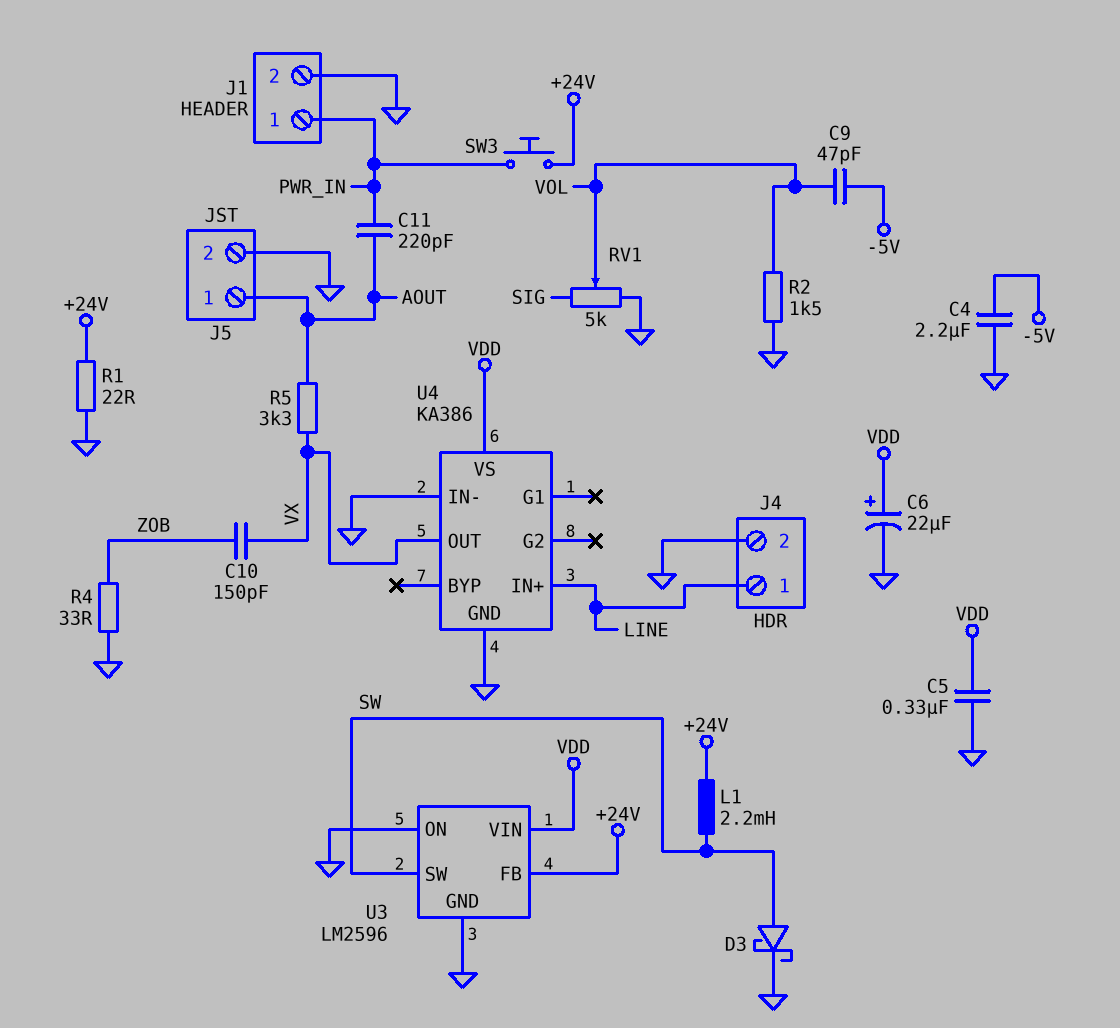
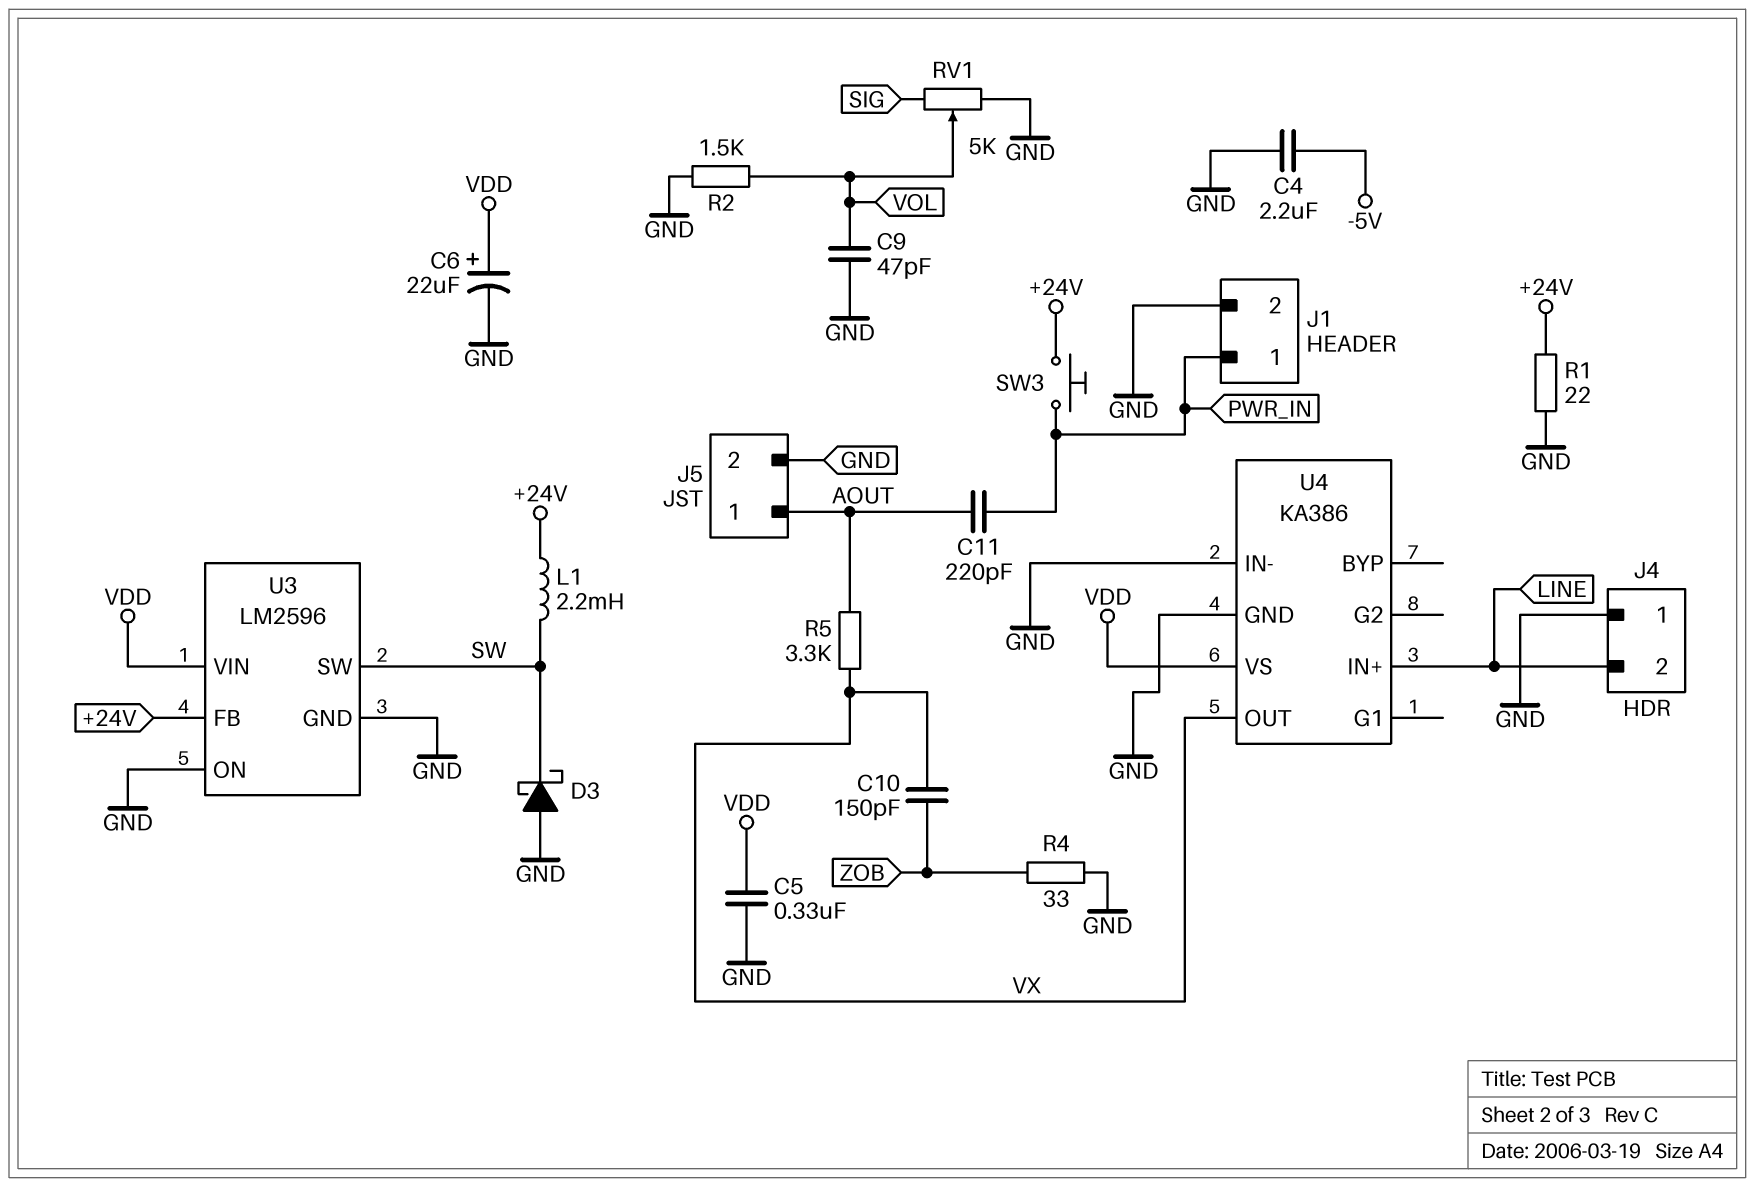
C9: 47pF (-5V, VOL) -> 47pF (GND, VOL)
D3: schottky (A SW, K GND) -> schottky (A GND, K SW)
J4 pin 1: LINE -> GND
J4 pin 2: GND -> LINE

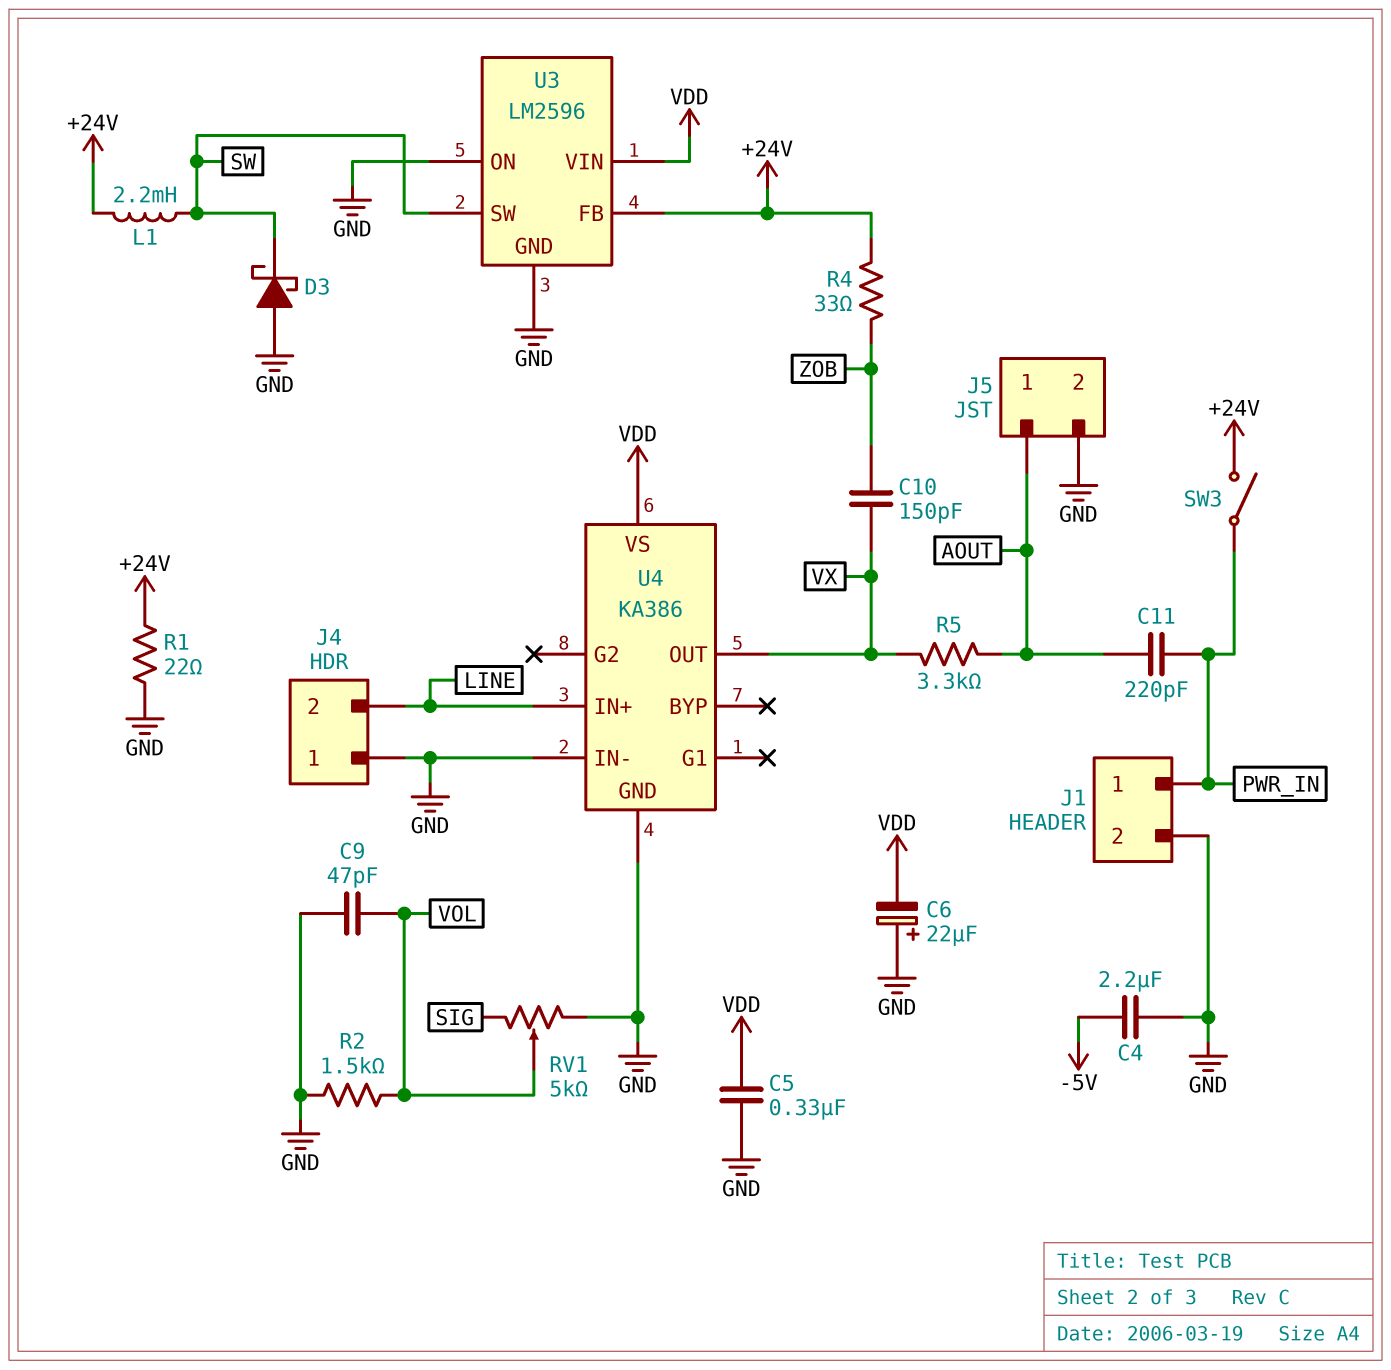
C6: 22uF (plus VDD, minus GND) -> 22uF (plus GND, minus VDD)
R4: 33 (GND, ZOB) -> 33 (+24V, ZOB)
SW3: button (+24V, PWR_IN) -> switch (+24V, PWR_IN)

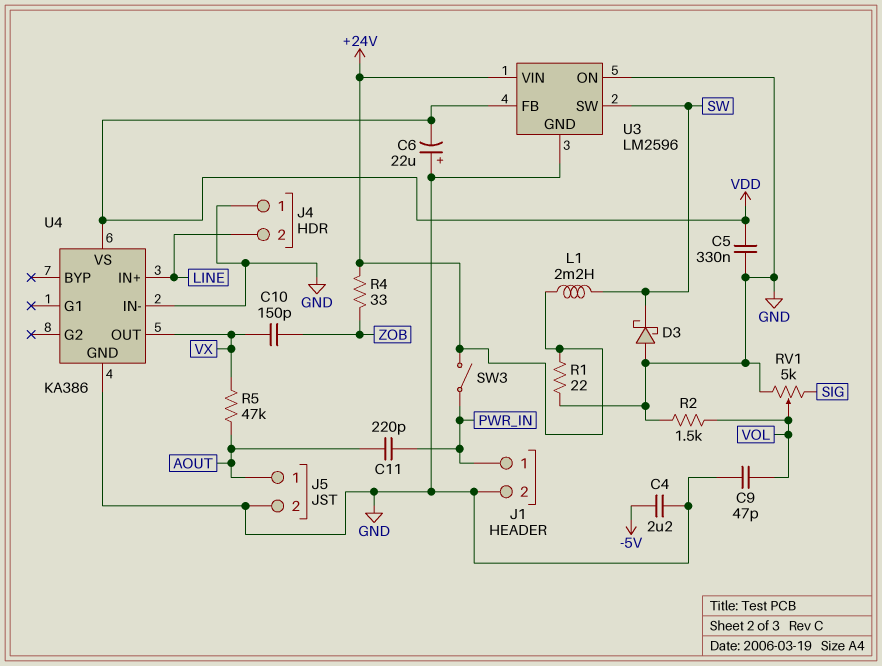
R5: 3.3k (AOUT, VX) -> 47k (AOUT, VX)
U3 pin FB: +24V -> VDD
U3 pin VIN: VDD -> +24V

